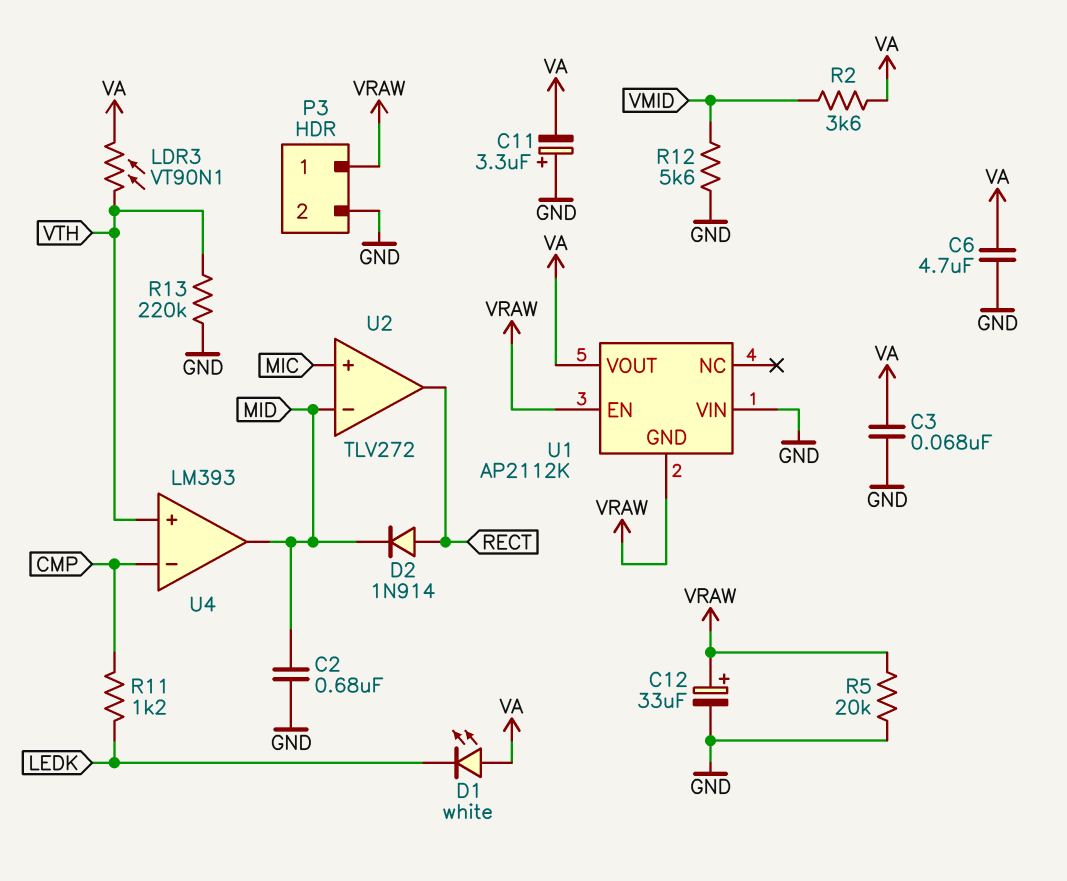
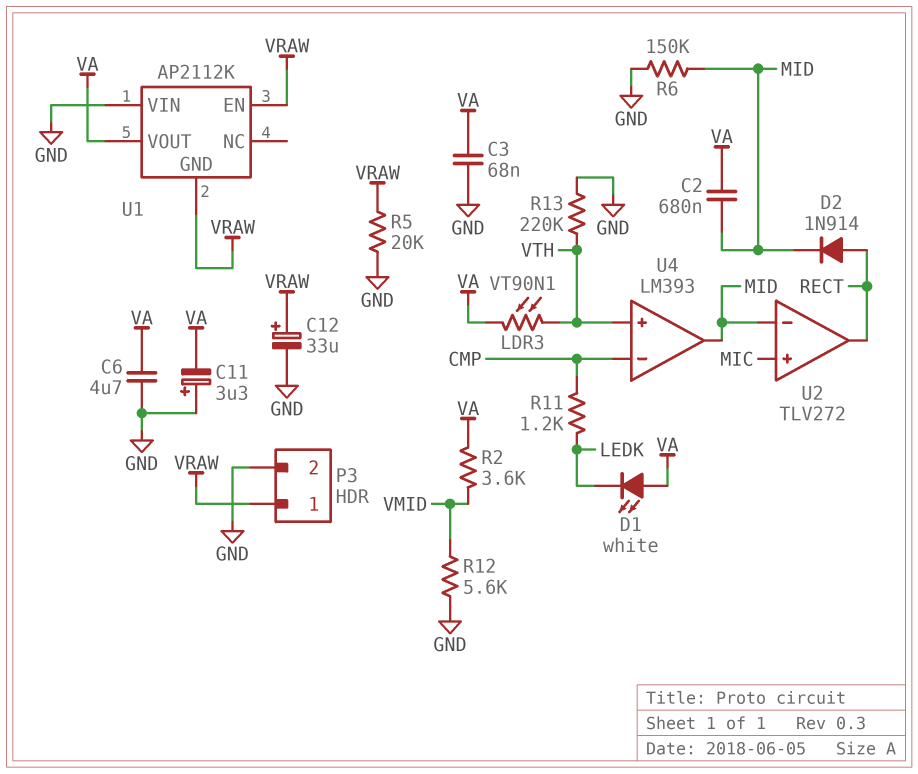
C2: 680nF (GND, MID) -> 680nF (MID, VA)
R6: none -> 150k (GND, MID)

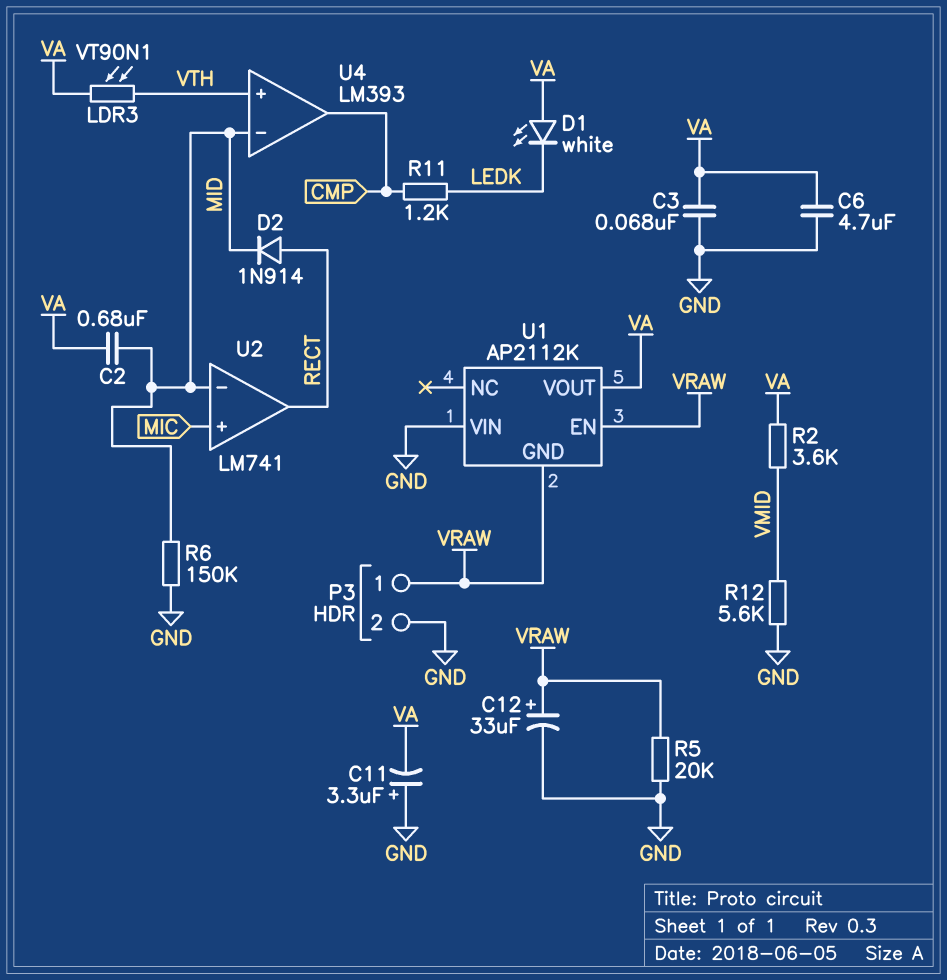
R13: 220k (GND, VTH) -> none
U2: TLV272 -> LM741
U4 pin in-: CMP -> MID
U4 pin out: MID -> CMP

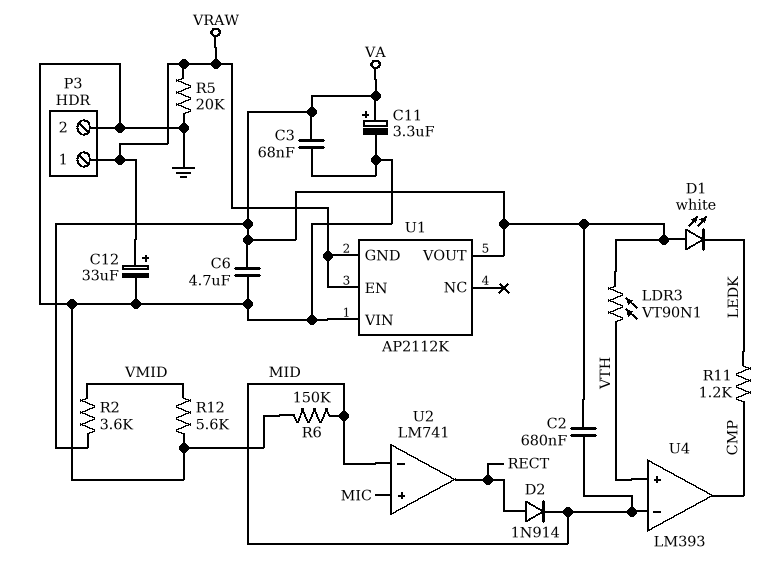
C11: 3.3uF (plus GND, minus VA) -> 3.3uF (plus VA, minus GND)

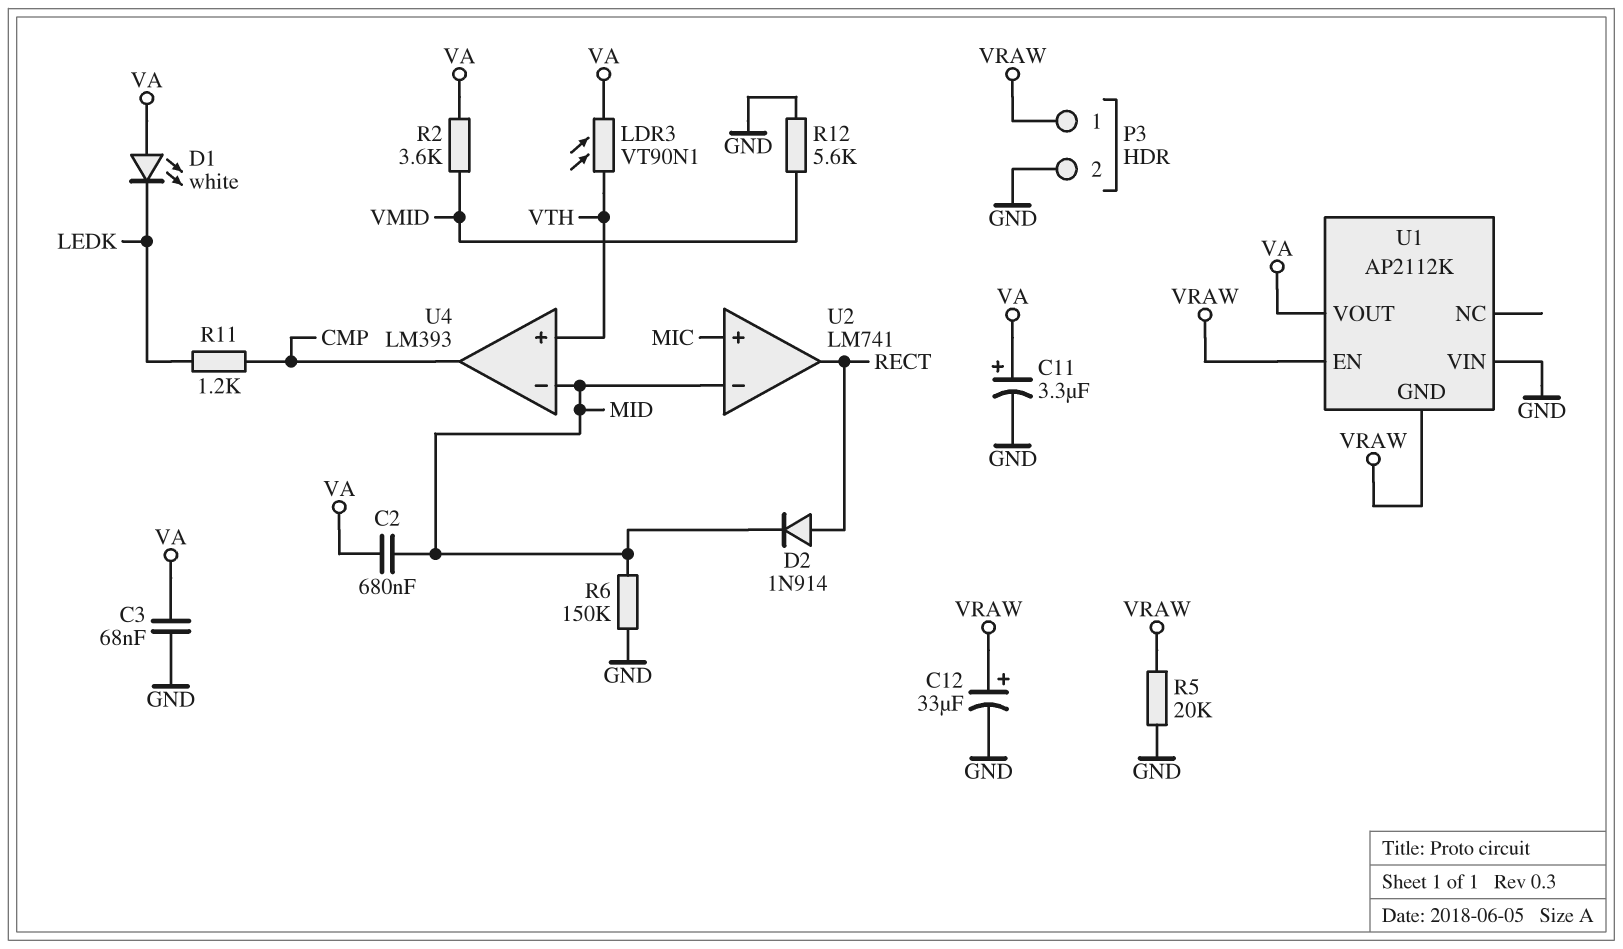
C6: 4.7uF (GND, VA) -> none

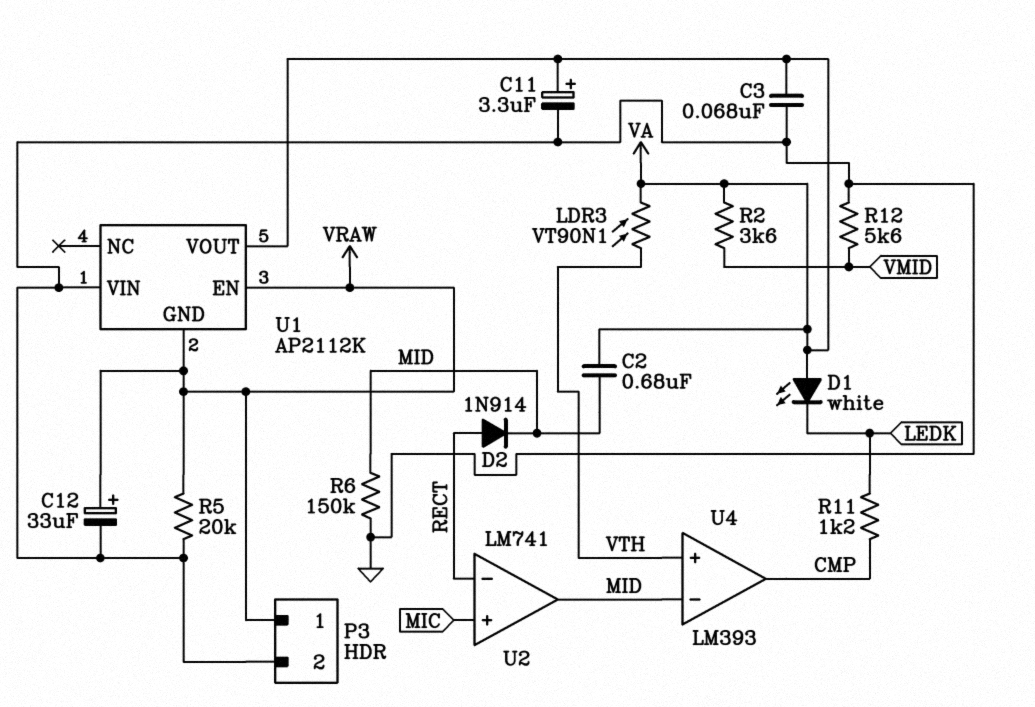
U2 pin in-: MID -> RECT
U2 pin out: RECT -> MID

